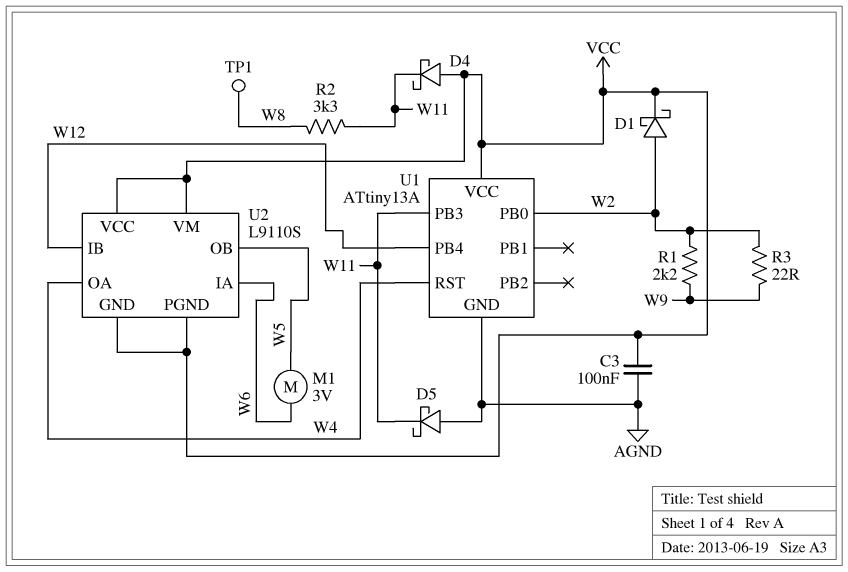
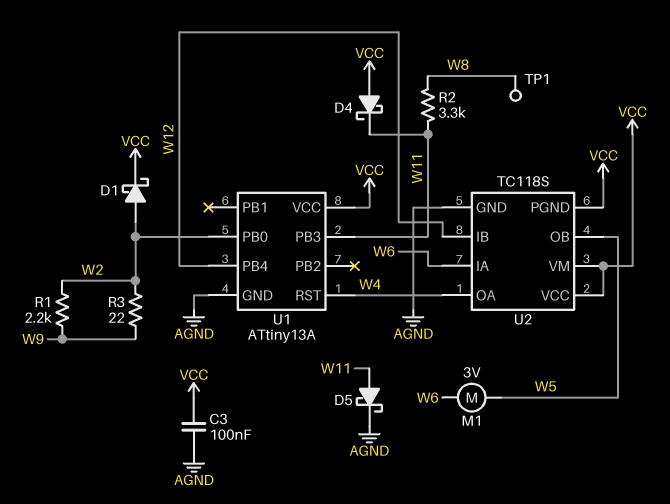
D5: schottky (A AGND, K W11) -> schottky (A W11, K AGND)
U2: L9110S -> TC118S
U2 pin GND: VCC -> AGND

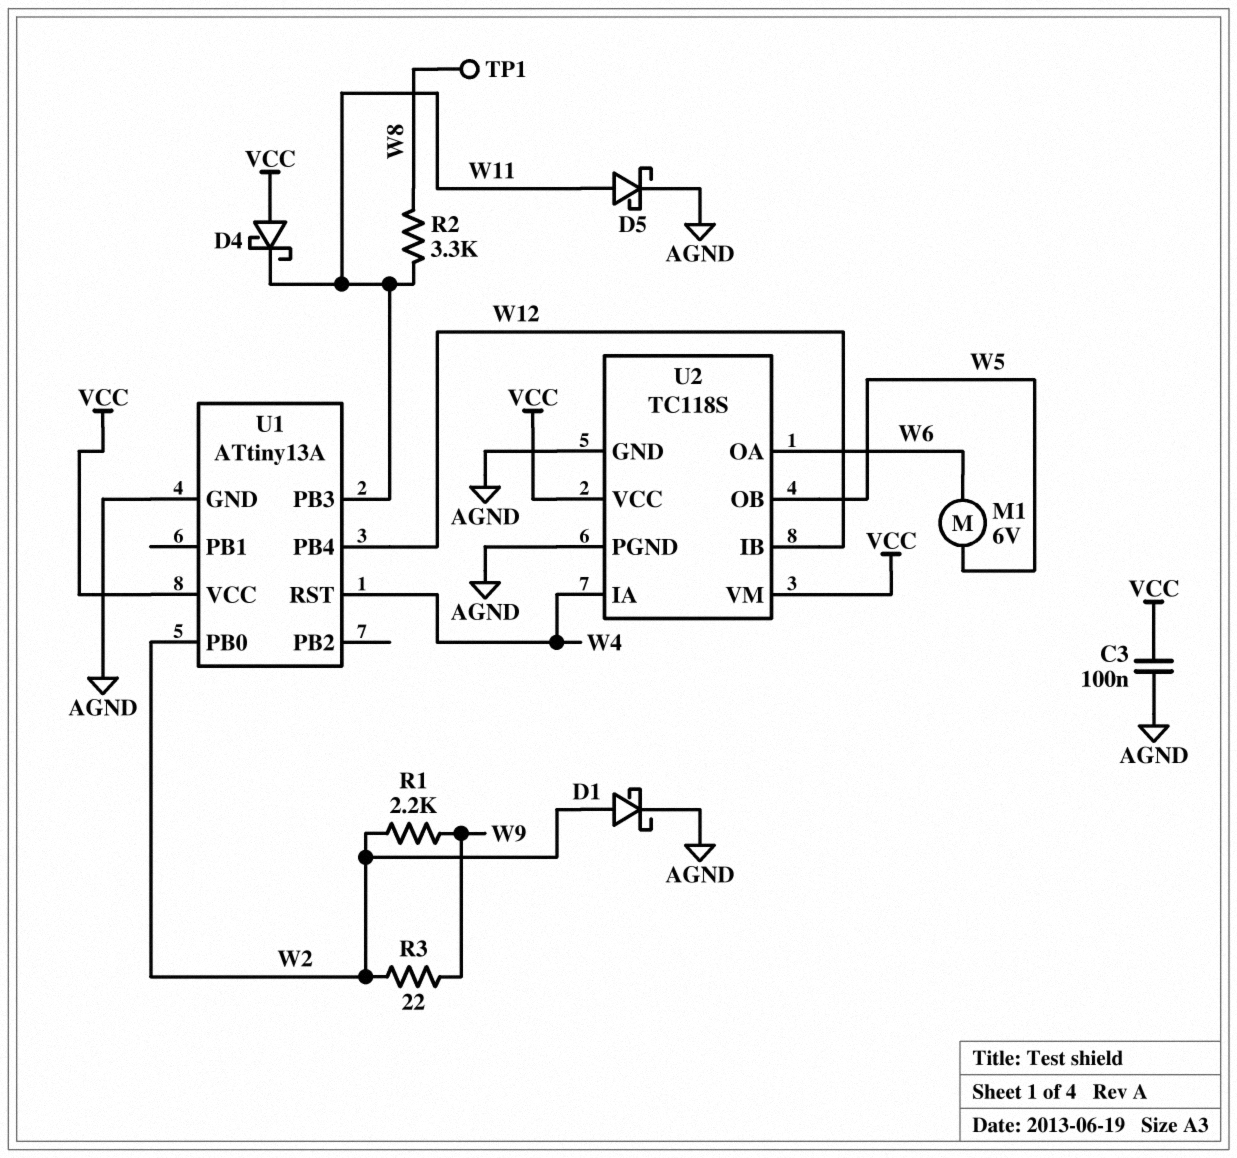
D1: schottky (A W2, K VCC) -> schottky (A W2, K AGND)
M1: motor 3V (W5, W6) -> motor 6V (W5, W6)
U2 pin IA: W6 -> W4
U2 pin OA: W4 -> W6
U2 pin PGND: VCC -> AGND

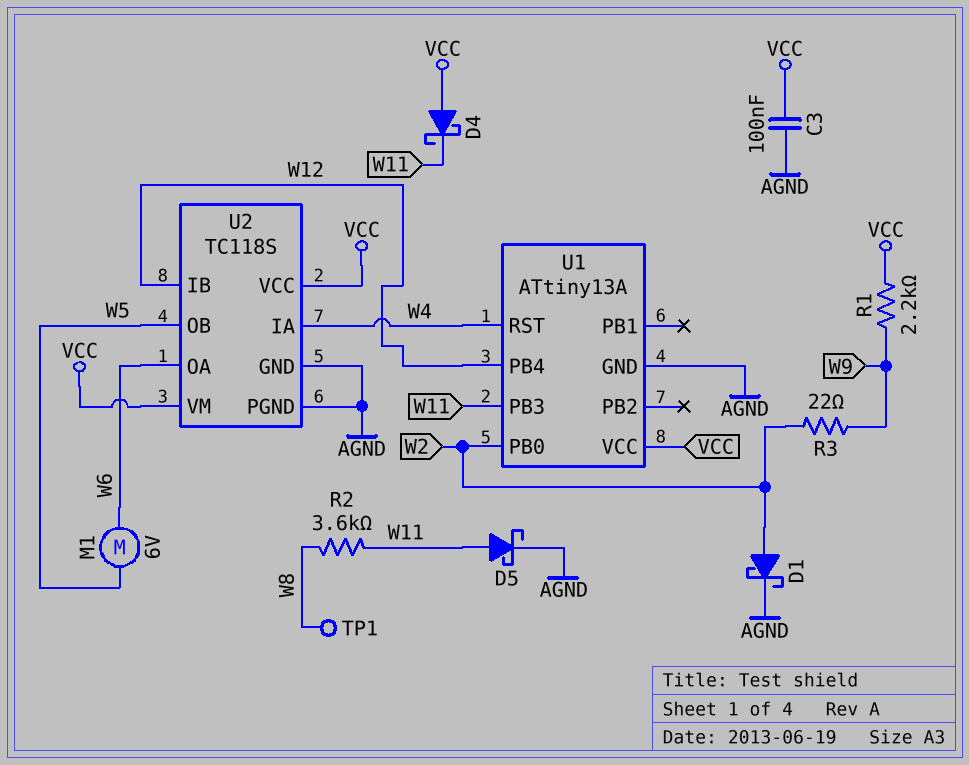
R1: 2.2k (W2, W9) -> 2.2k (VCC, W9)
R2: 3.3k (W8, W11) -> 3.6k (W8, W11)

